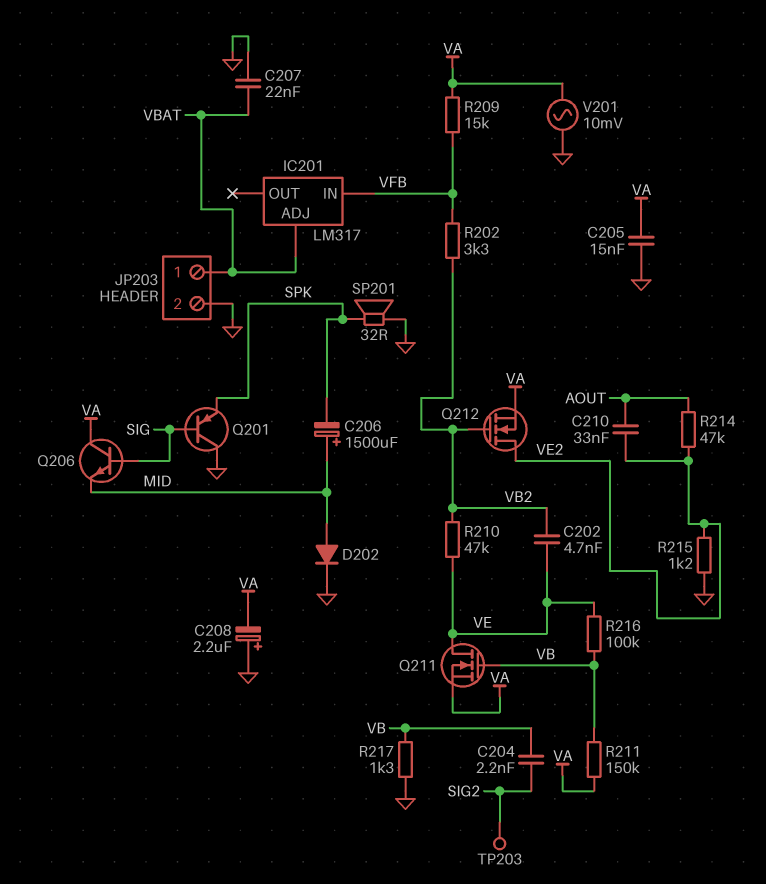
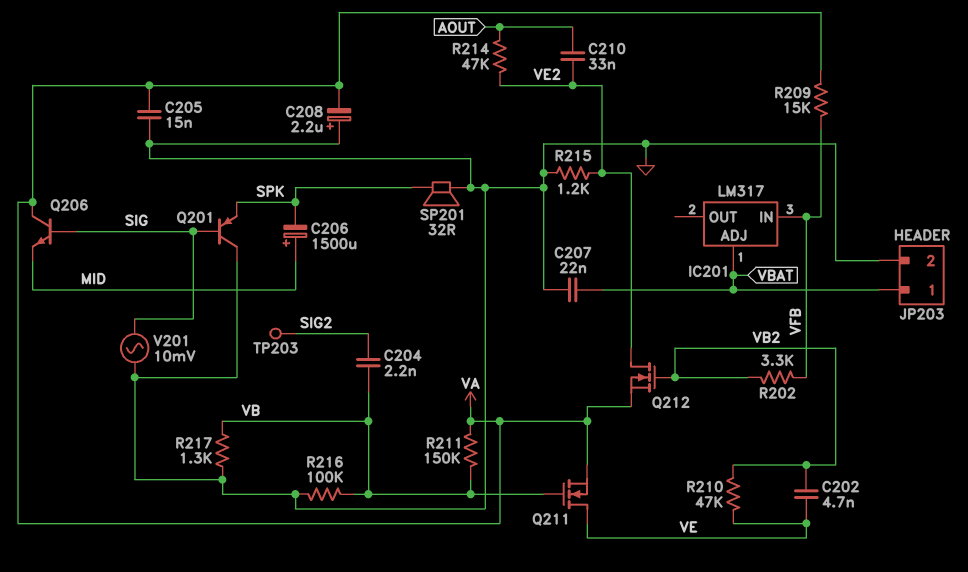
D202: diode (A MID, K GND) -> none
R216: 100k (VB, VE) -> 100k (GND, VB)
V201: AC 10mV (GND, VA) -> AC 10mV (GND, SIG)

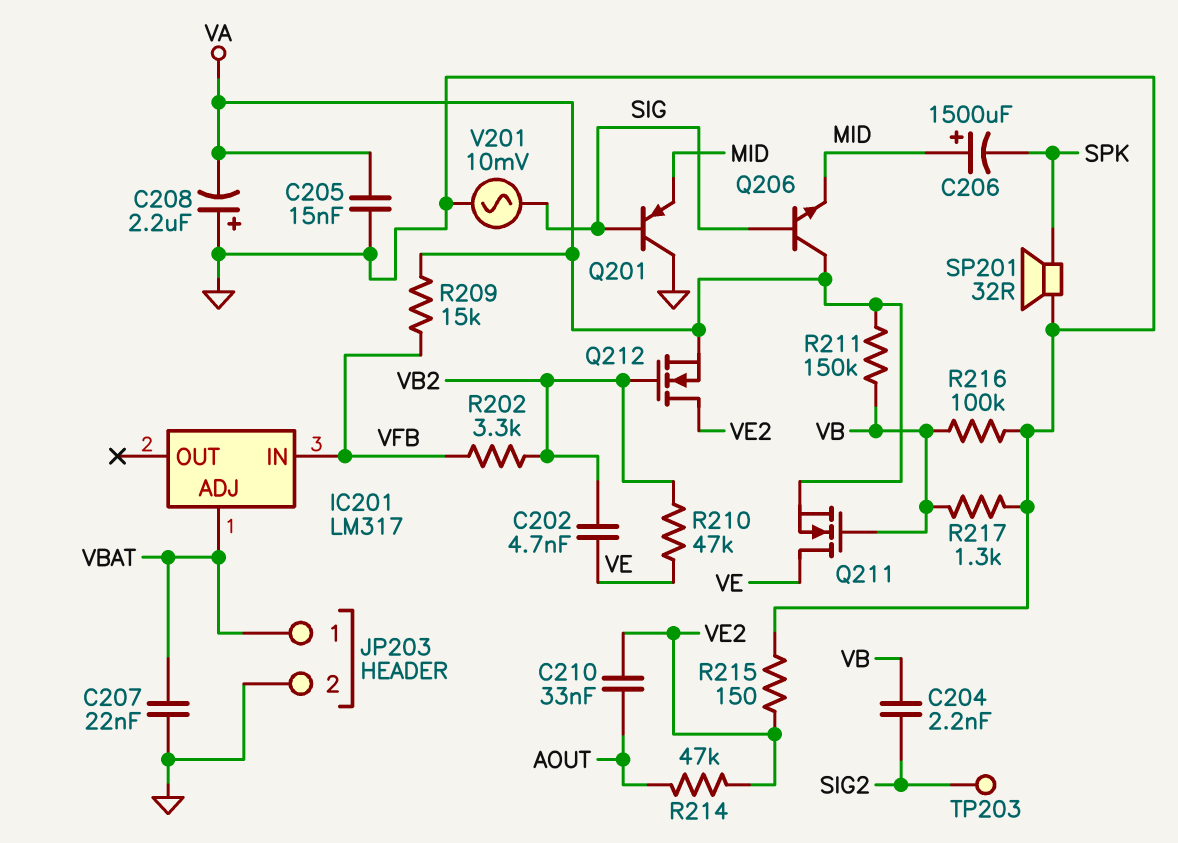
Q201: PNP (B SIG, C GND, E SPK) -> PNP (B SIG, C GND, E MID)
R215: 1.2k (GND, VE2) -> 150 (GND, VE2)

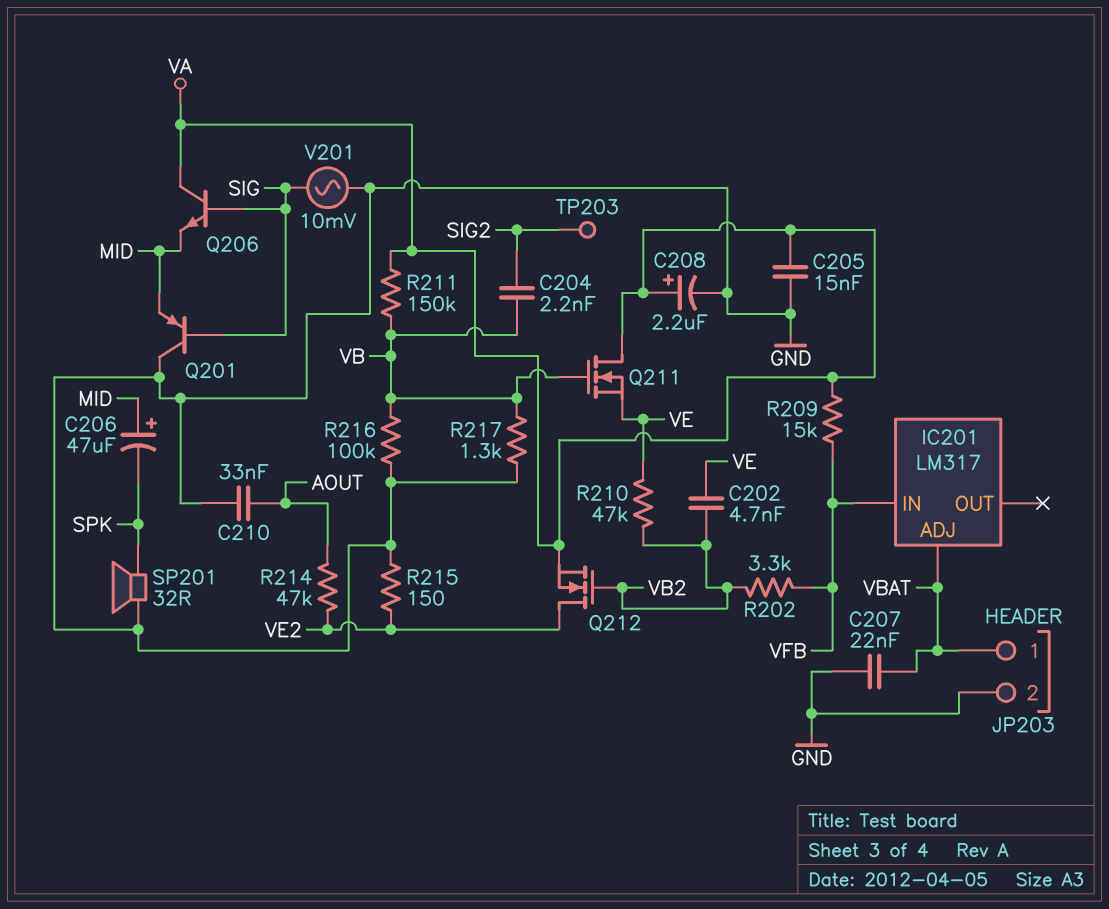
C206: 1500uF (plus MID, minus SPK) -> 47uF (plus MID, minus SPK)
C208: 2.2uF (plus GND, minus VA) -> 2.2uF (plus VA, minus GND)
C210: 33nF (AOUT, VE2) -> 33nF (AOUT, GND)
Q211: NMOS (G VB, D VE, S VA) -> NMOS (G VB, D VA, S VE)

